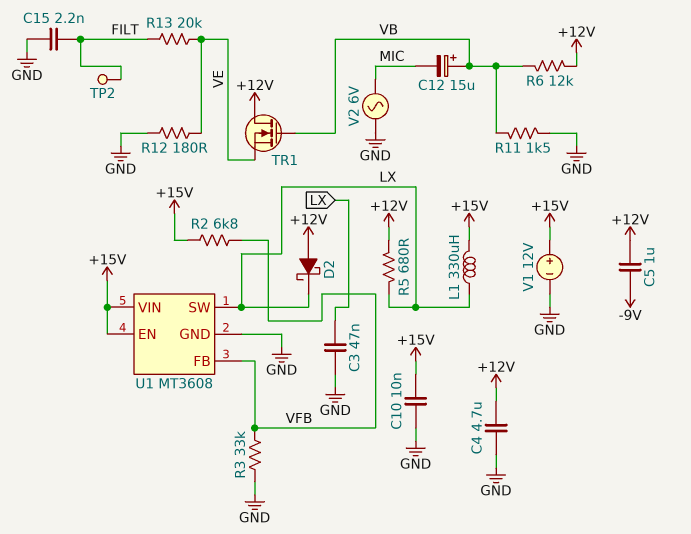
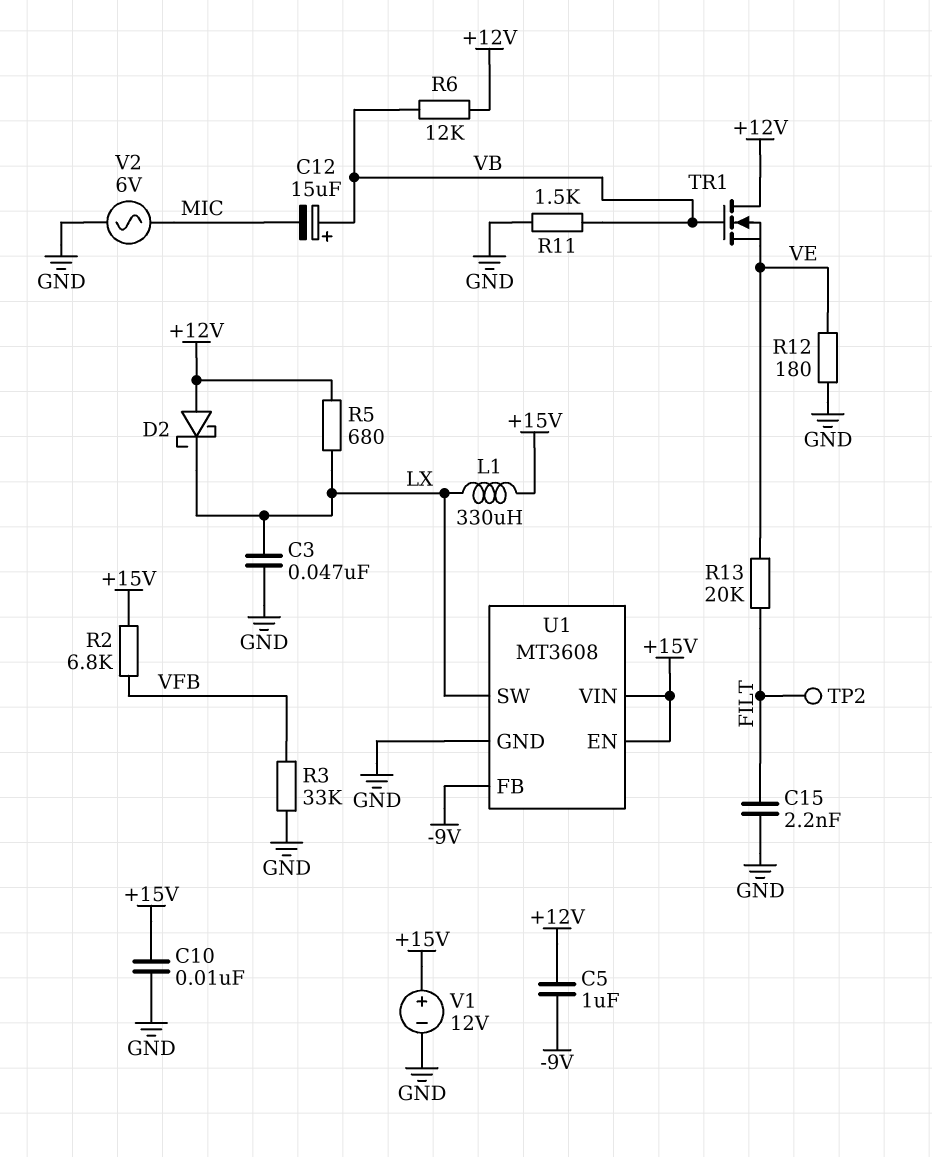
C4: 4.7uF (+12V, GND) -> none
U1 pin FB: VFB -> -9V

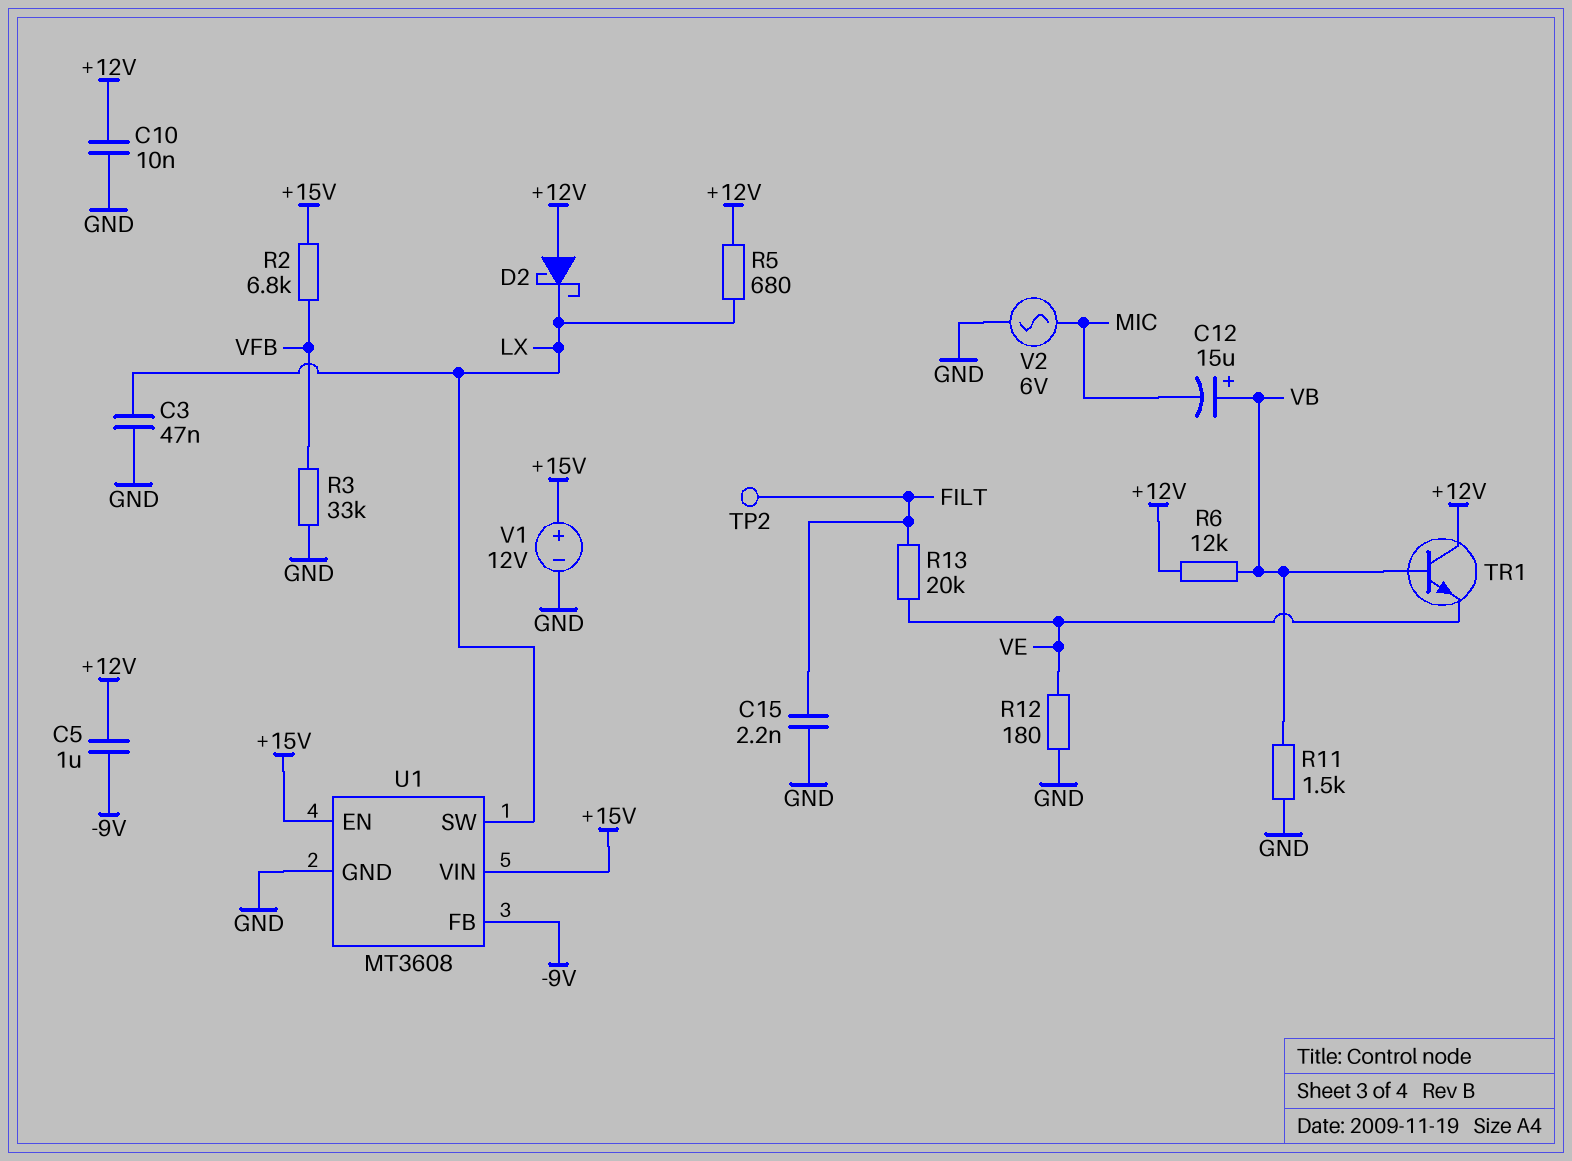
C10: 10nF (+15V, GND) -> 10nF (+12V, GND)
L1: 330uH (+15V, LX) -> none
TR1: NMOS (G VB, D +12V, S VE) -> NPN (B VB, C +12V, E VE)

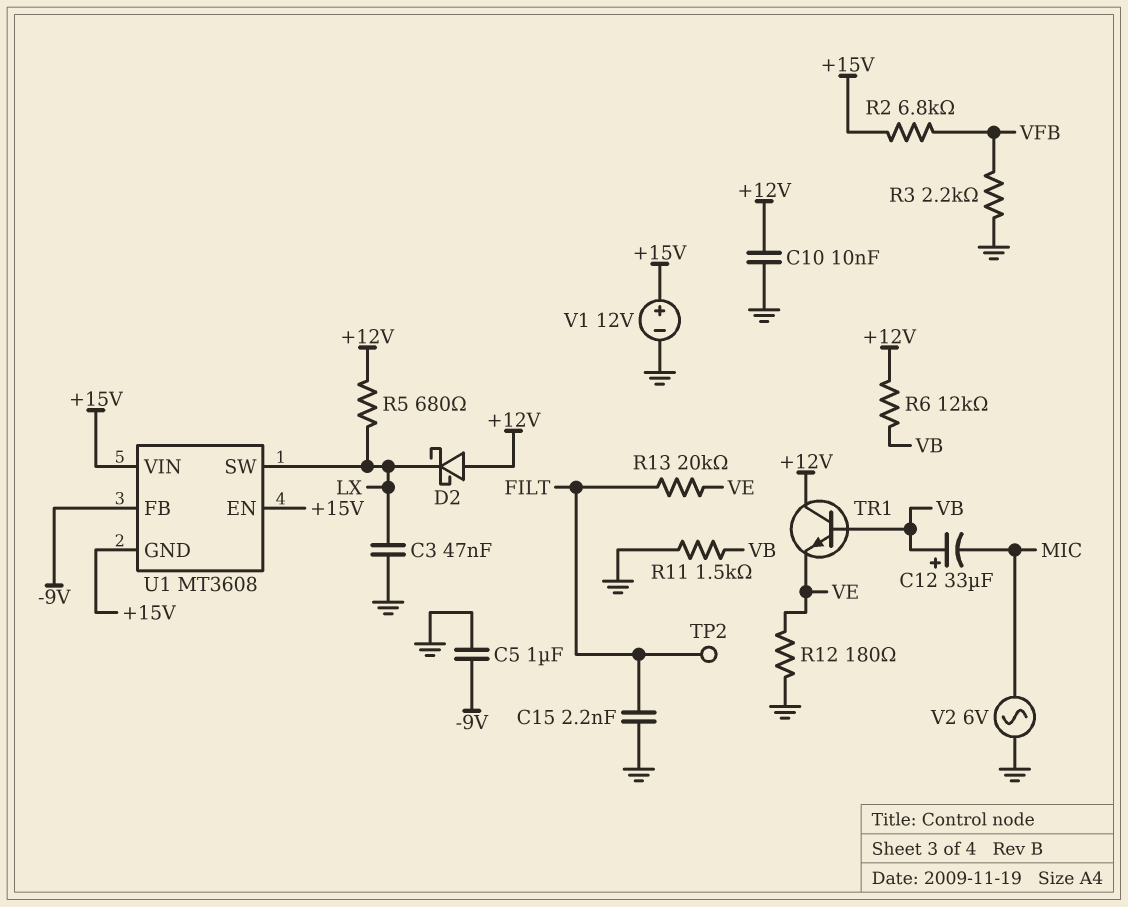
C5: 1uF (+12V, -9V) -> 1uF (-9V, GND)
C12: 15uF (plus VB, minus MIC) -> 33uF (plus VB, minus MIC)
R3: 33k (GND, VFB) -> 2.2k (GND, VFB)
U1 pin GND: GND -> +15V

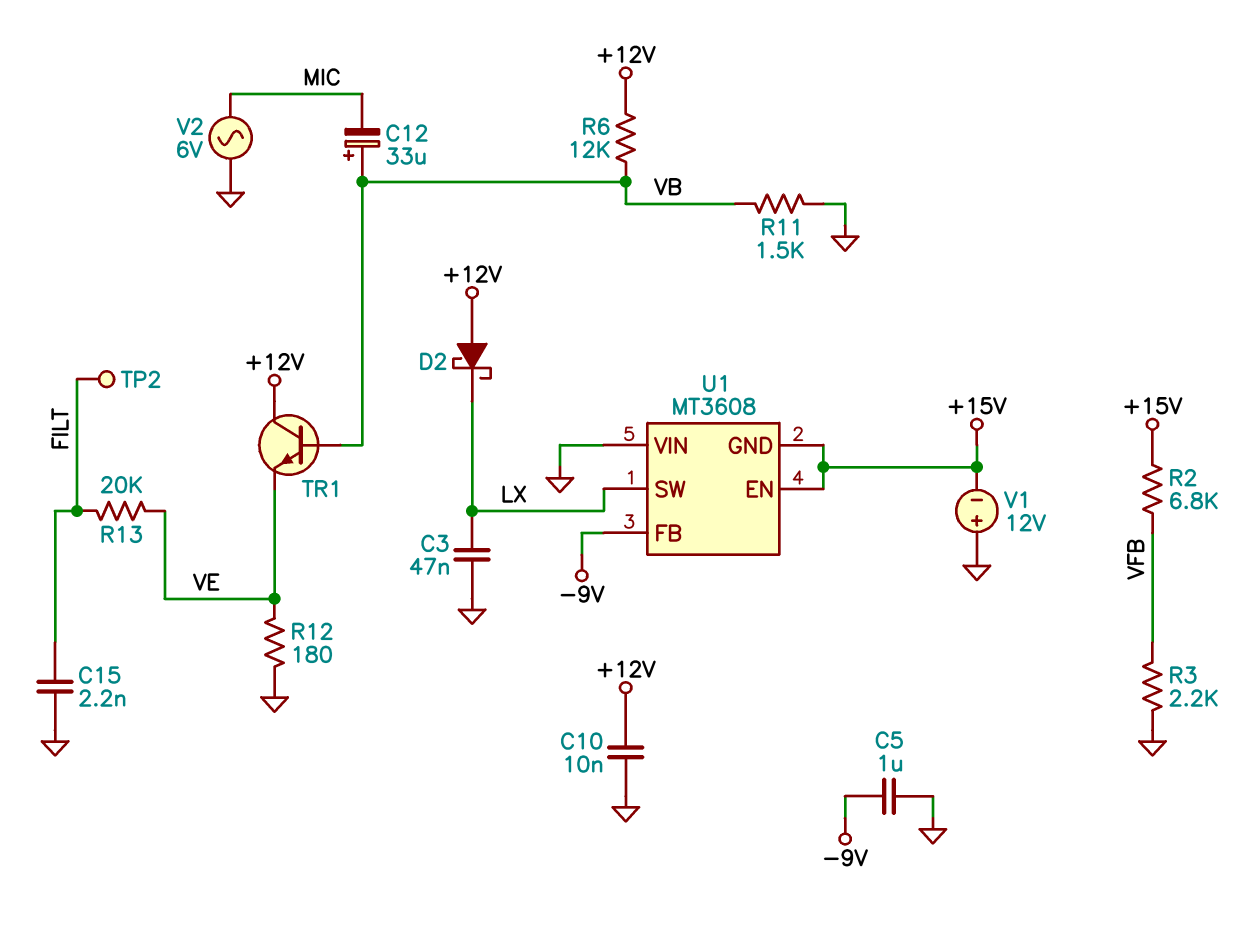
R5: 680 (+12V, LX) -> none
U1 pin VIN: +15V -> GND
V1: 12V (plus +15V, minus GND) -> 12V (plus GND, minus +15V)

